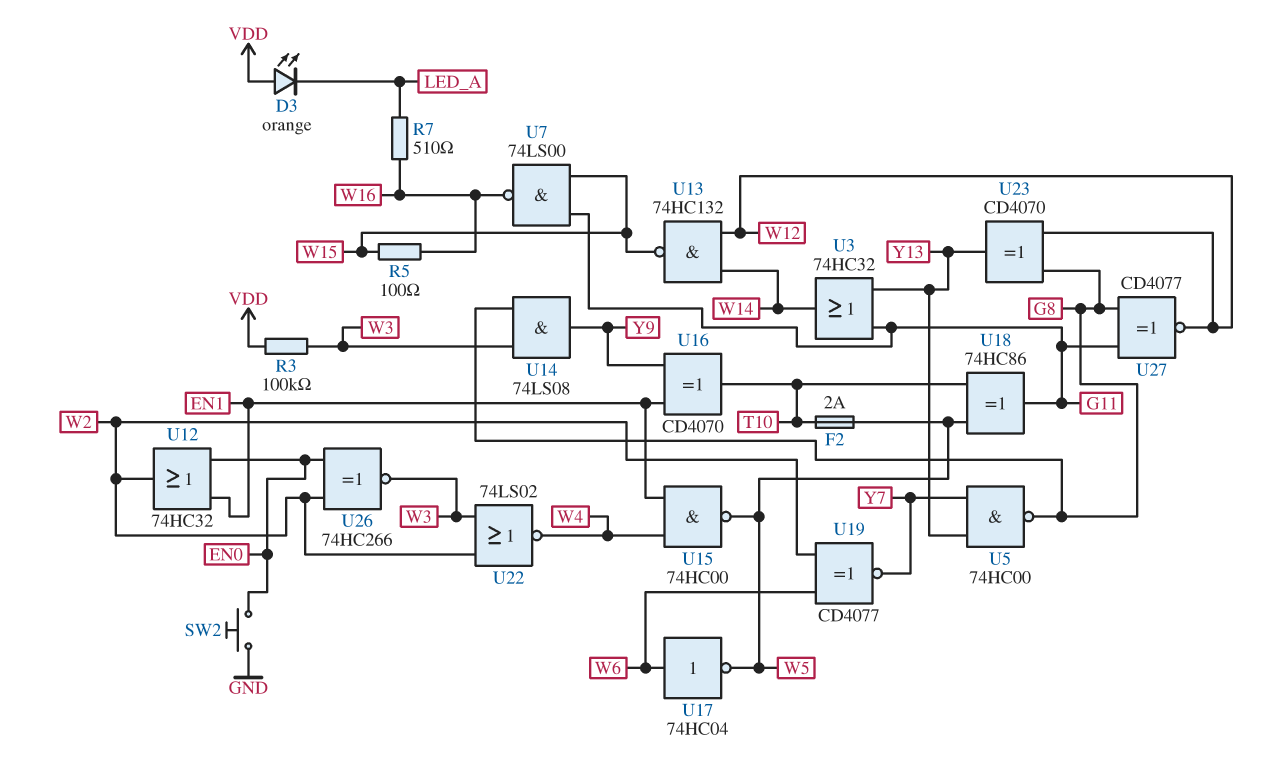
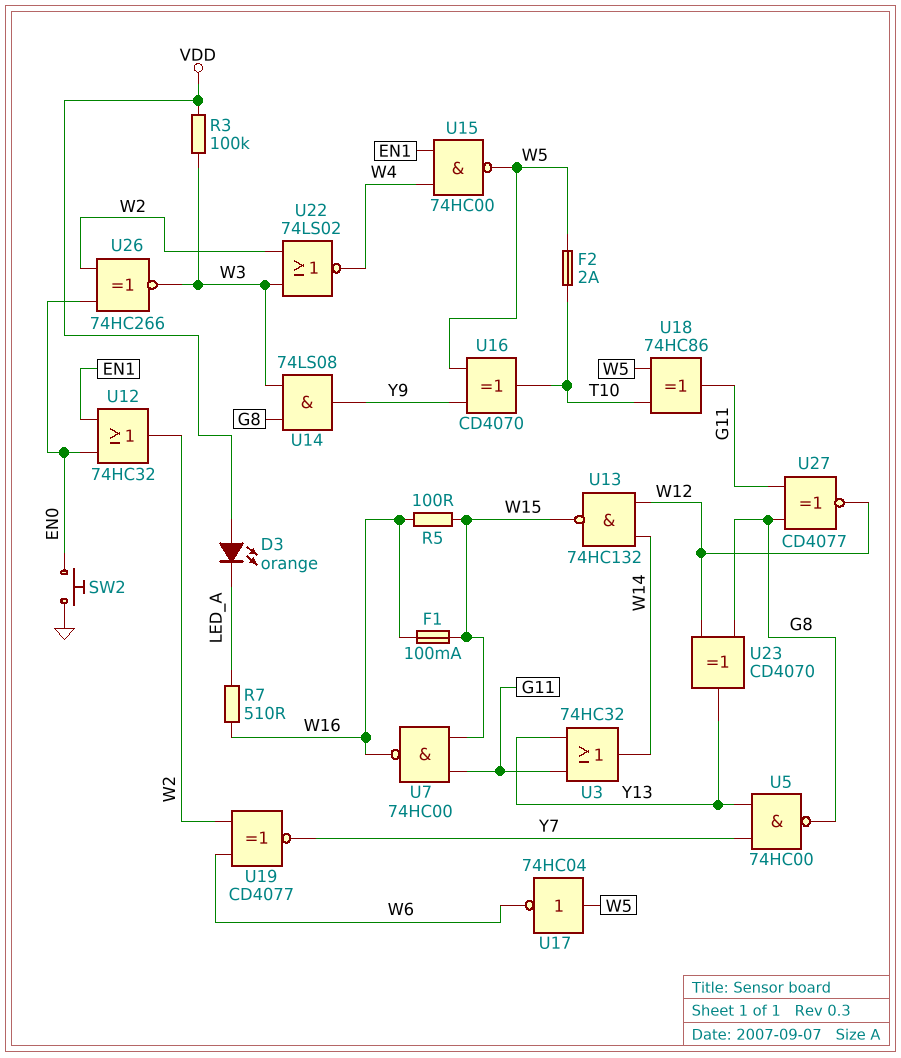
F1: none -> 100mA (W15, W16)
U7: NAND 74LS00 (in G11, in W15, out W16) -> NAND 74HC00 (in G11, in W15, out W16)
U16: XOR CD4070 (in EN1, in Y9, out T10) -> XOR CD4070 (in W5, in Y9, out T10)
U17: NOT 74HC04 (in W6, out W5) -> NOT 74HC04 (in W5, out W6)

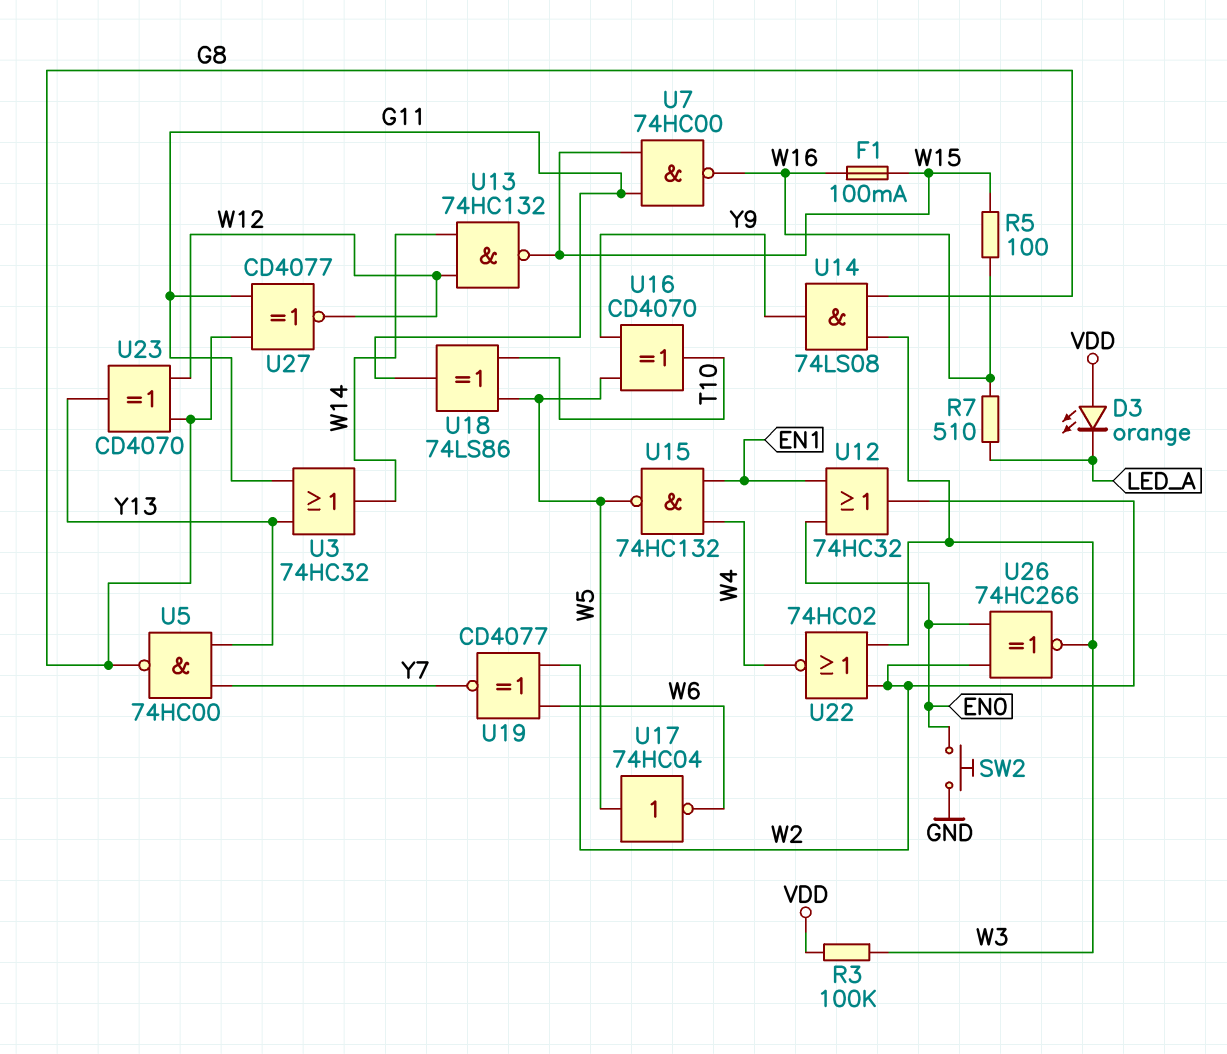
F2: 2A (T10, W5) -> none
U15: NAND 74HC00 (in EN1, in W4, out W5) -> NAND 74HC132 (in EN1, in W4, out W5)
U18: XOR 74HC86 (in T10, in W5, out G11) -> XOR 74LS86 (in T10, in W5, out G11)
U22: NOR 74LS02 (in W2, in W3, out W4) -> NOR 74HC02 (in W2, in W3, out W4)

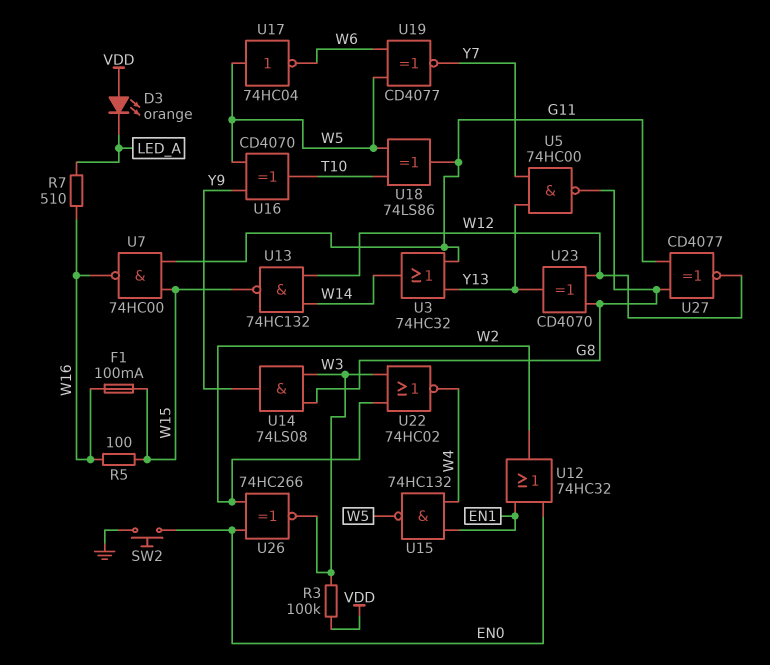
U19: XNOR CD4077 (in W2, in W6, out Y7) -> XNOR CD4077 (in W5, in W6, out Y7)

